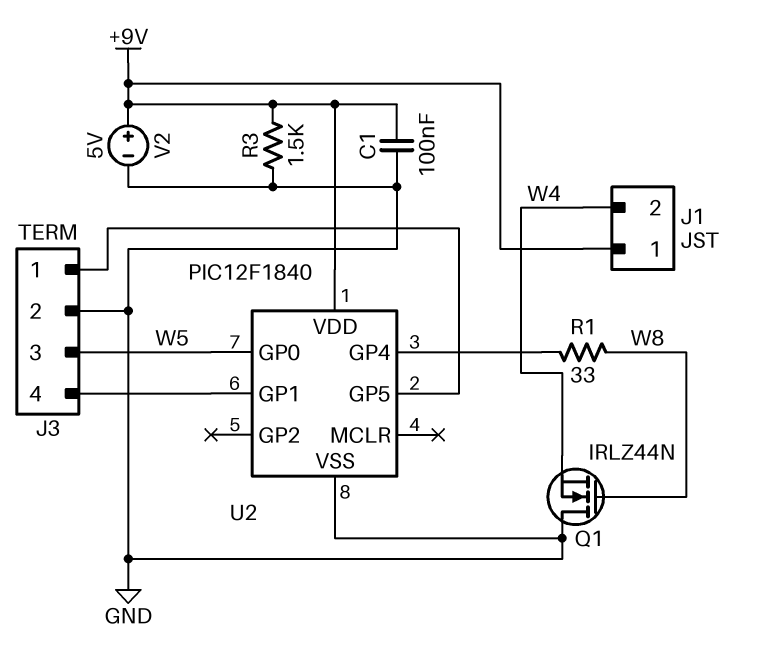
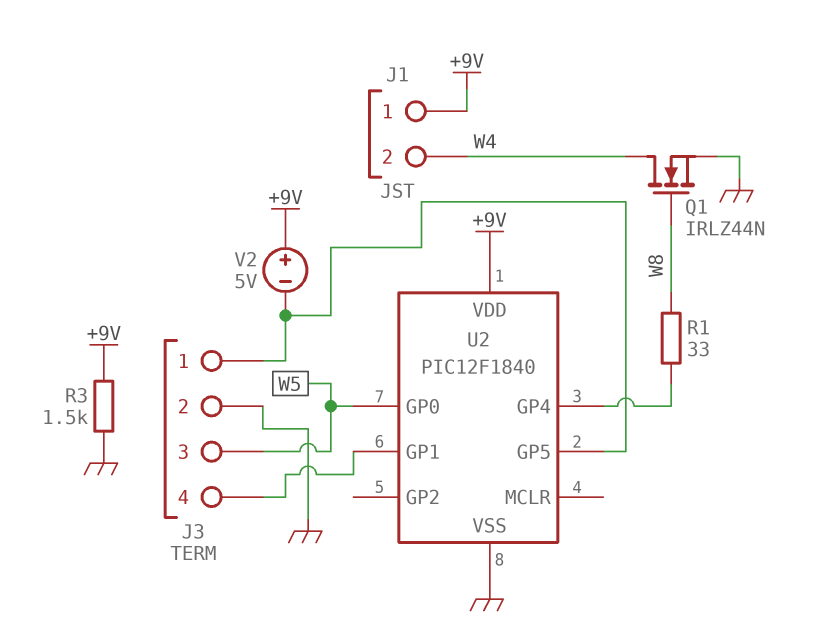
C1: 100nF (+9V, GND) -> none
Q1: NMOS IRLZ44N (G W8, D GND, S W4) -> NMOS IRLZ44N (G W8, D W4, S GND)
V2: 5V (plus +9V, minus GND) -> 5V (plus +9V, minus J3/1)

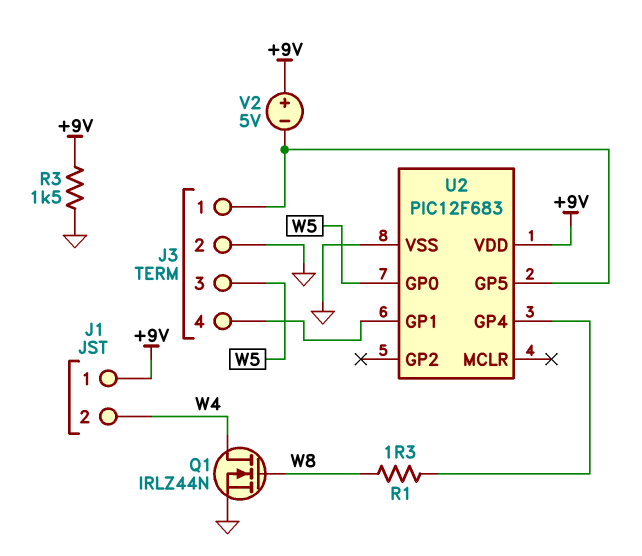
R1: 33 (U2/GP4, W8) -> 1.3 (U2/GP4, W8)
U2: PIC12F1840 -> PIC12F683

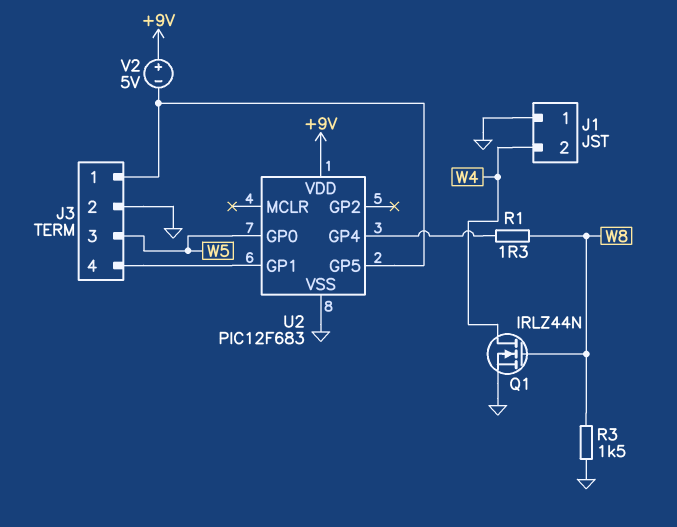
J1 pin 1: +9V -> GND
R3: 1.5k (+9V, GND) -> 1.5k (GND, W8)

